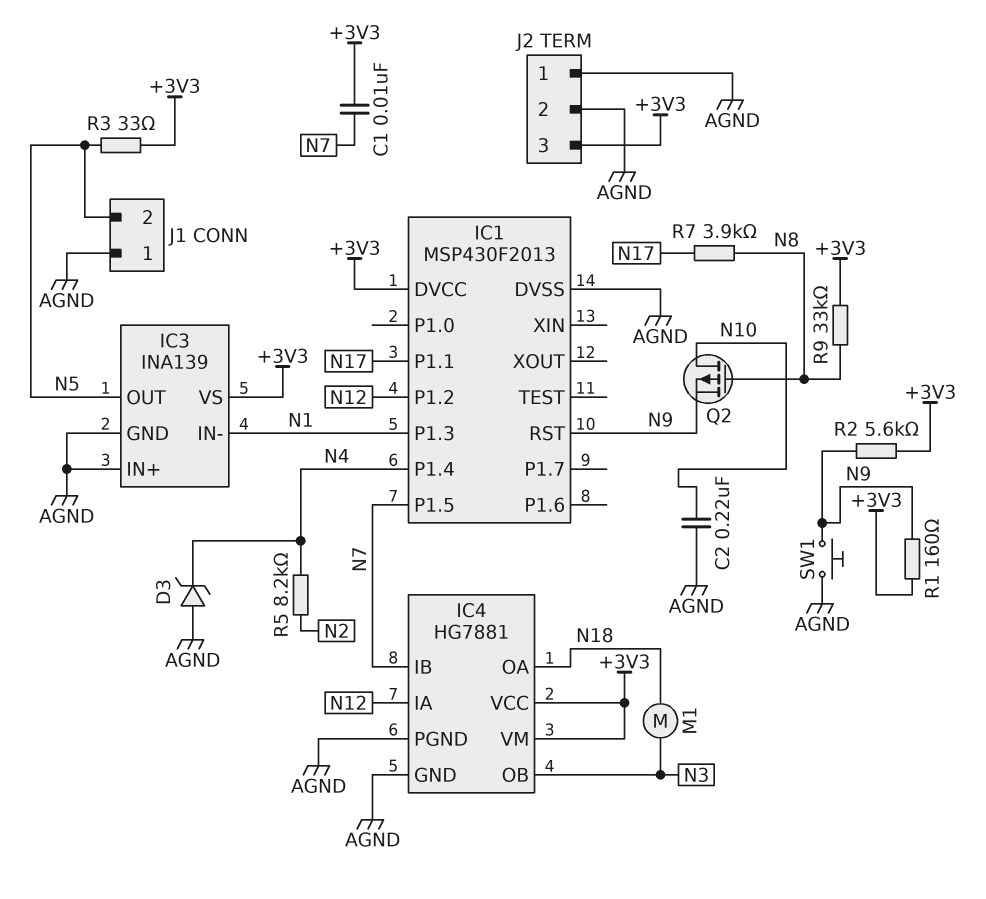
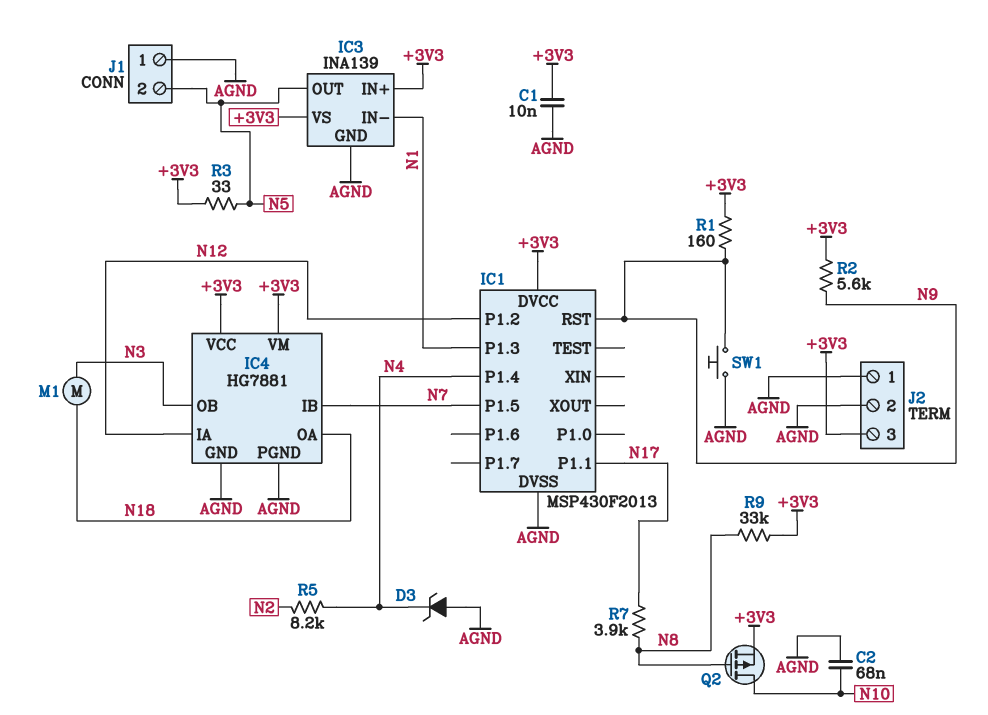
C1: 10nF (+3V3, N7) -> 10nF (+3V3, AGND)
C2: 220nF (AGND, N10) -> 68nF (AGND, N10)
IC3 pin IN+: AGND -> +3V3
Q2: PMOS (G N8, D N10, S N9) -> PMOS (G N8, D N10, S +3V3)

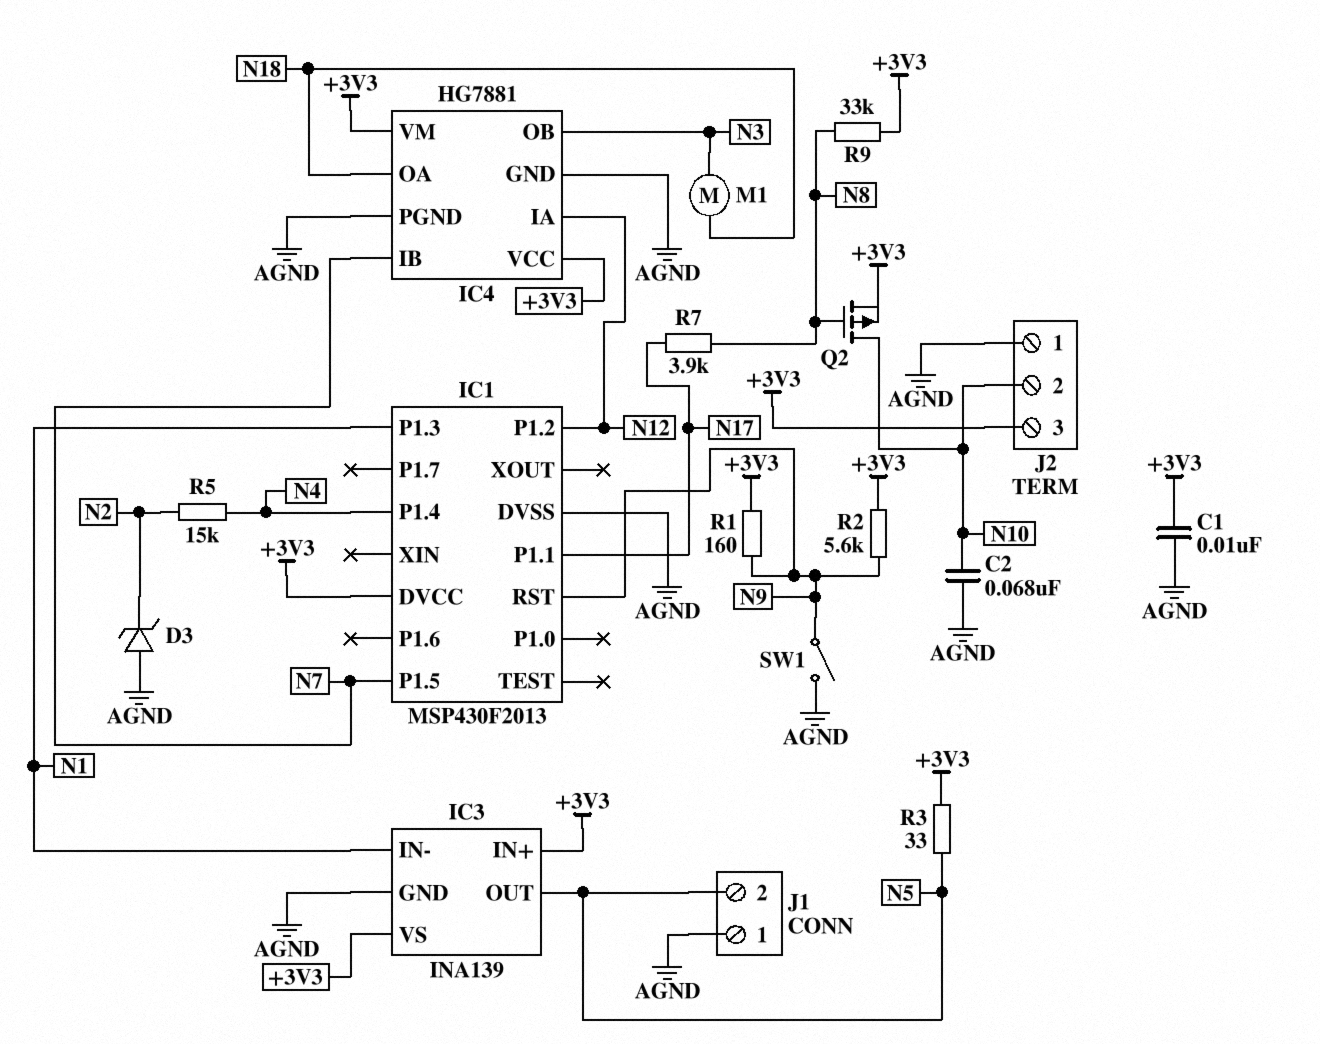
D3: zener (A AGND, K N4) -> zener (A AGND, K N2)
J2 pin 2: AGND -> N10
R5: 8.2k (N2, N4) -> 15k (N2, N4)
SW1: button (AGND, N9) -> switch (AGND, N9)

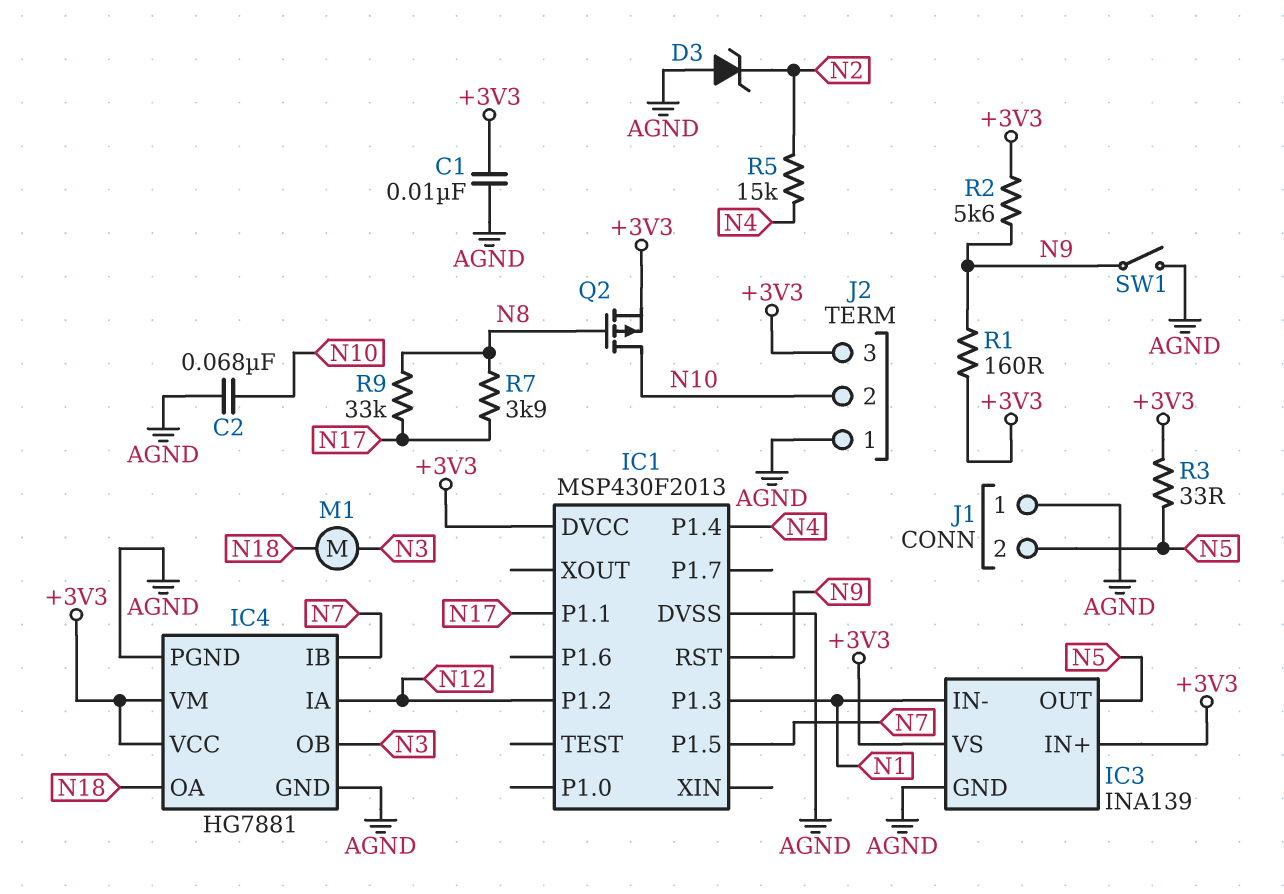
R9: 33k (+3V3, N8) -> 33k (N8, N17)

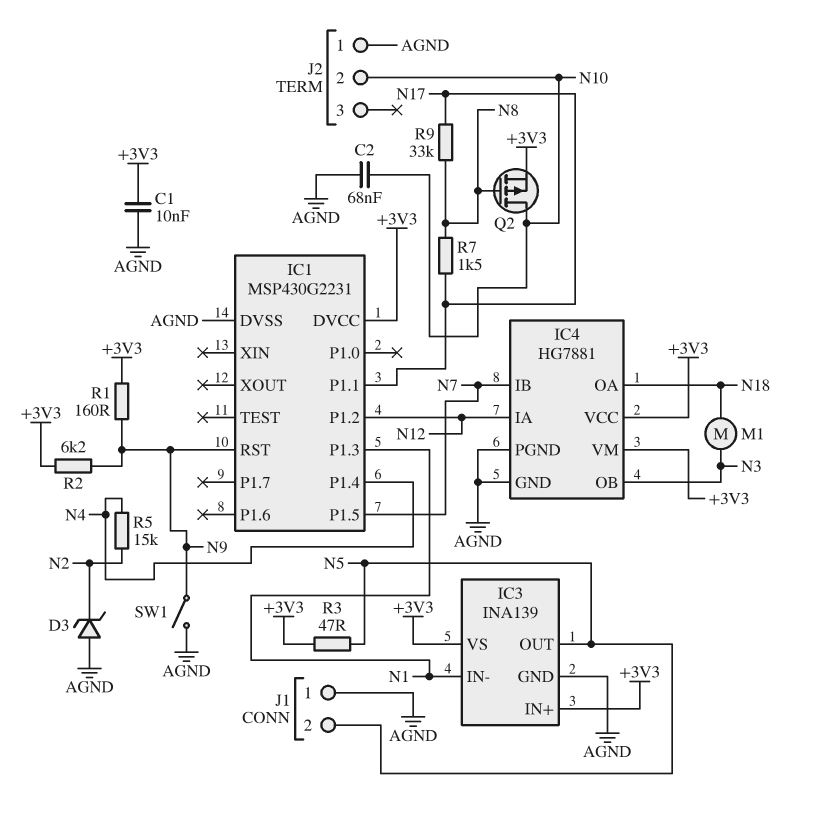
IC1: MSP430F2013 -> MSP430G2231
J2 pin 3: +3V3 -> none
R2: 5.6k (+3V3, N9) -> 6.2k (+3V3, N9)
R3: 33 (+3V3, N5) -> 47 (+3V3, N5)
R7: 3.9k (N8, N17) -> 1.5k (N8, N17)

